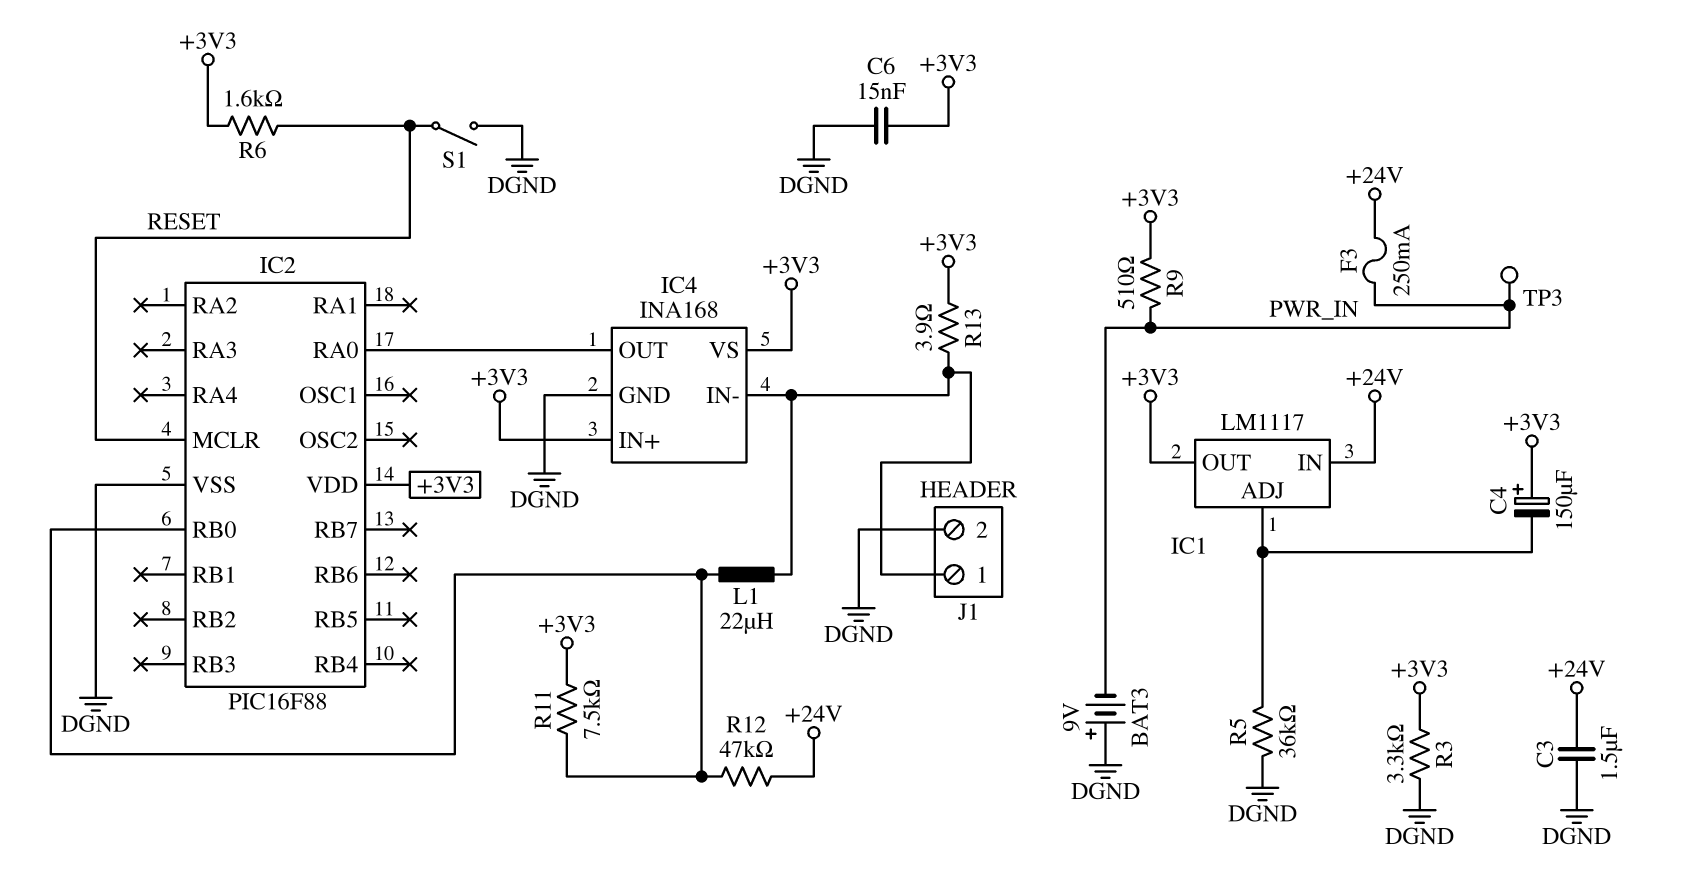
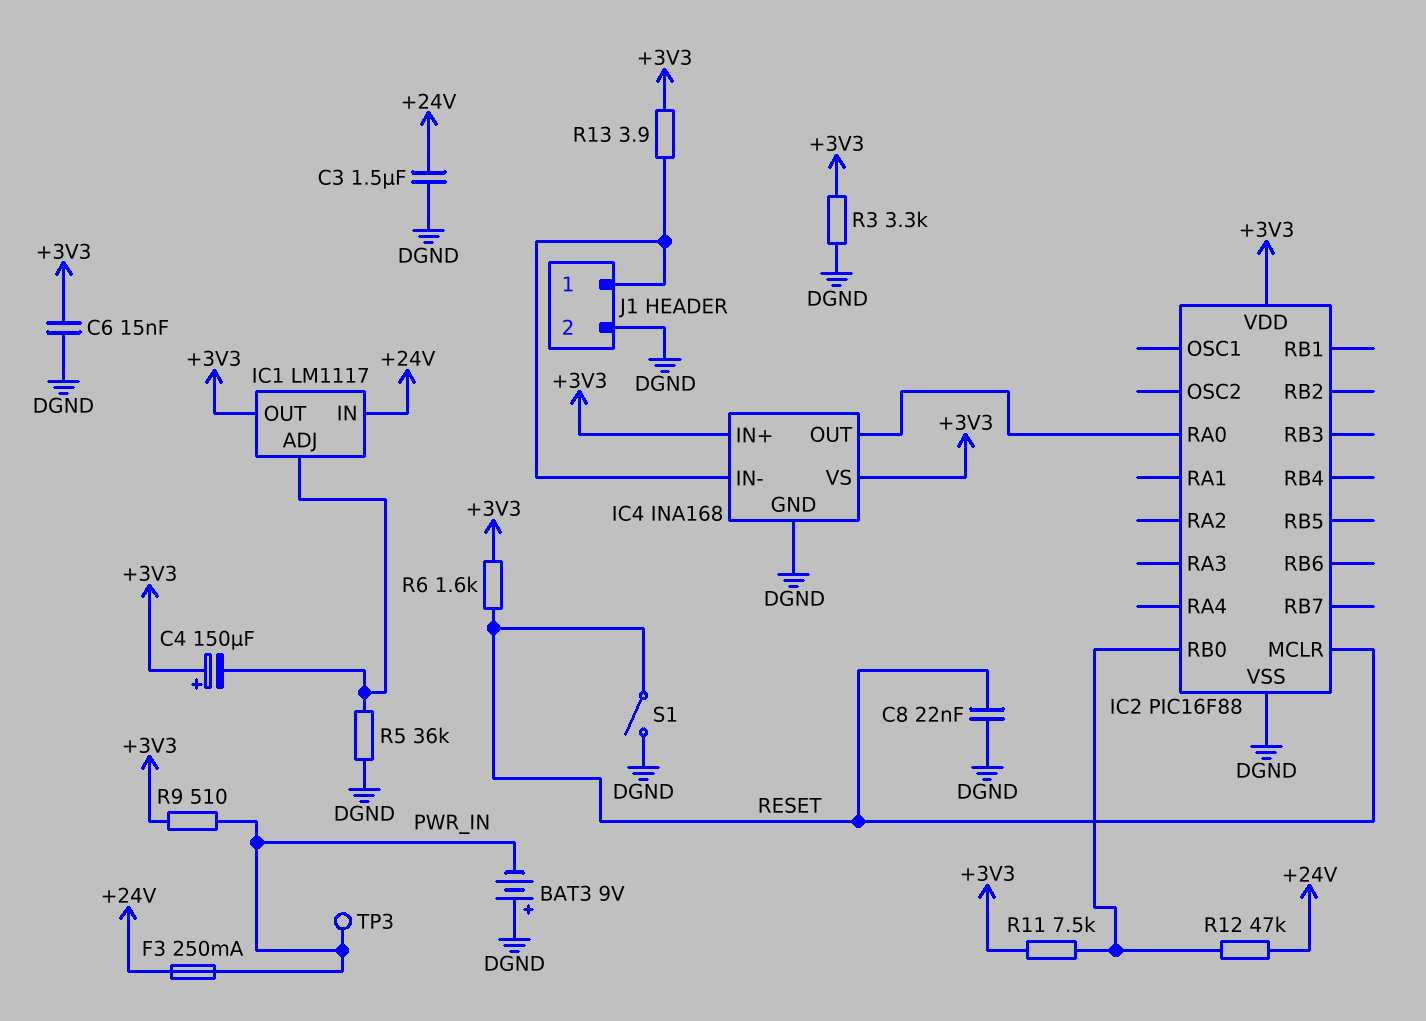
C8: none -> 22nF (DGND, RESET)
L1: 22uH (IC2/RB0, IC4/IN-) -> none

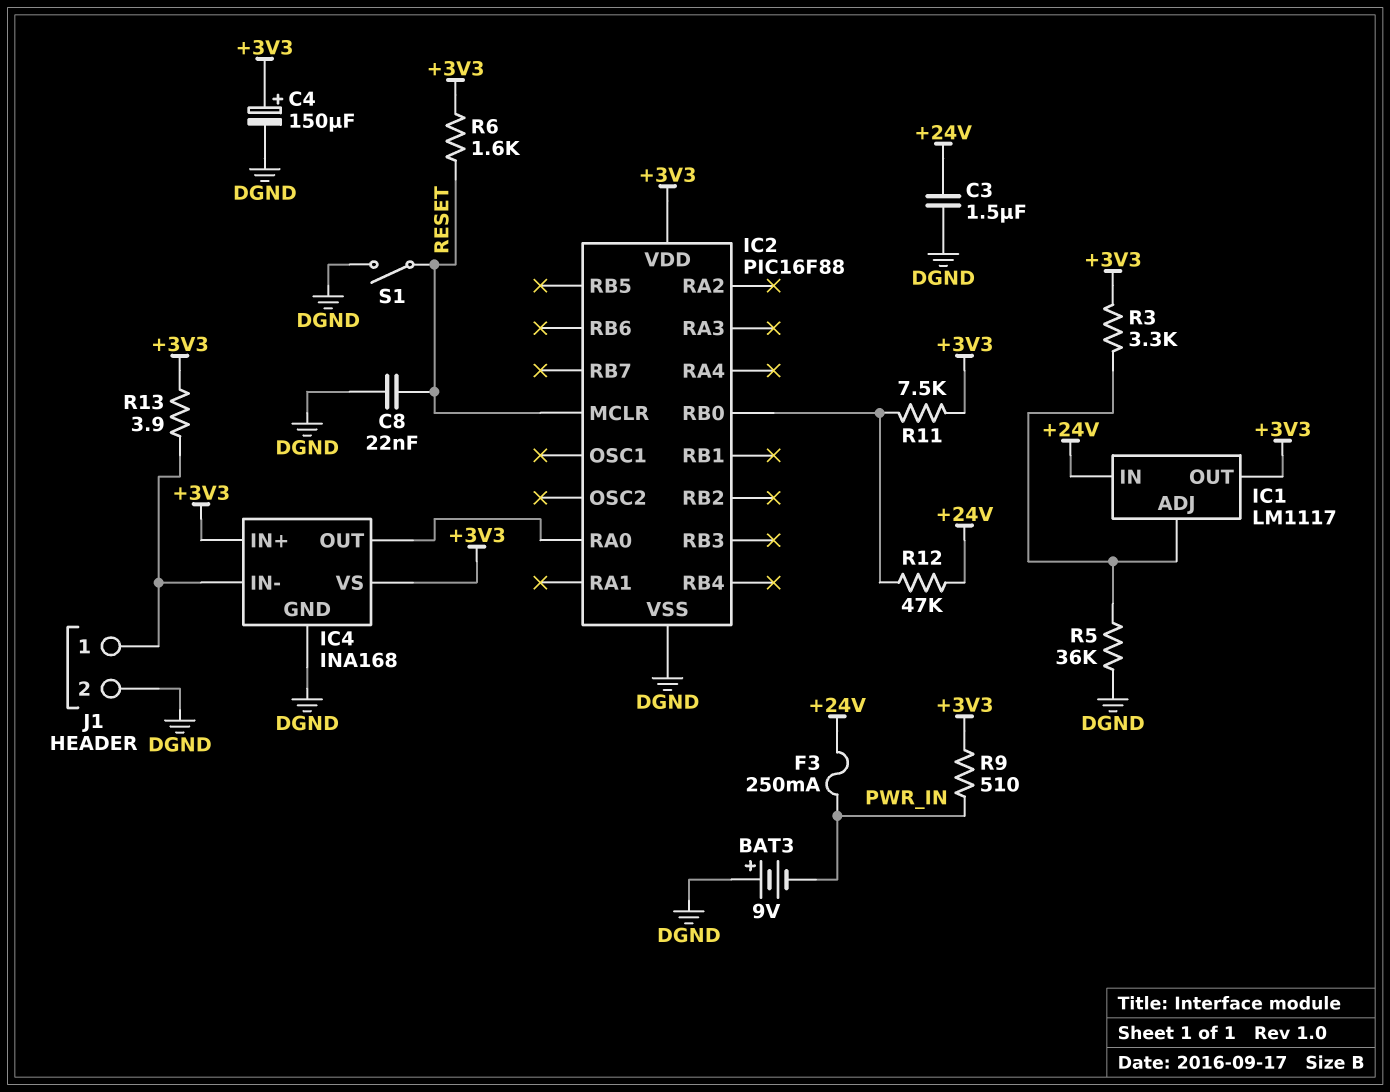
C4: 150uF (plus +3V3, minus IC1/ADJ) -> 150uF (plus +3V3, minus DGND)
C6: 15nF (+3V3, DGND) -> none
R3: 3.3k (+3V3, DGND) -> 3.3k (+3V3, IC1/ADJ)
TP3: test point (PWR_IN) -> none

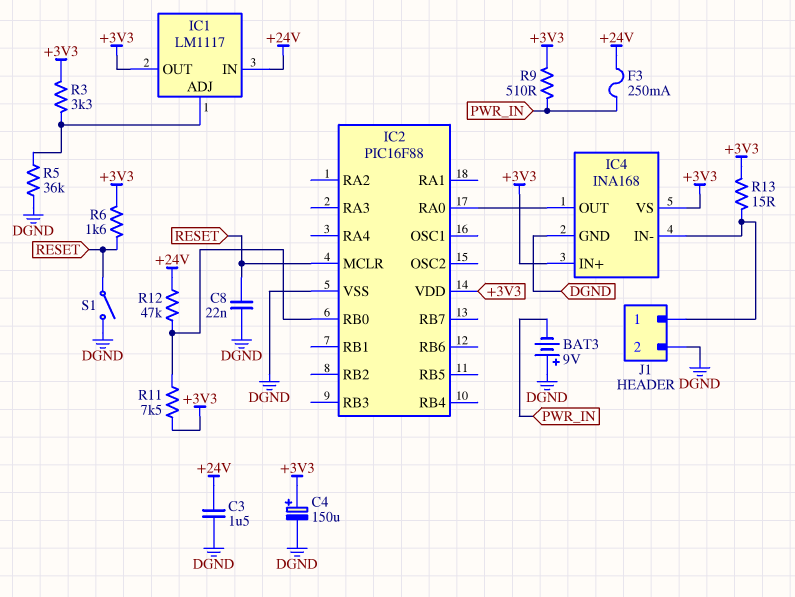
R13: 3.9 (+3V3, IC4/IN-) -> 15 (+3V3, IC4/IN-)

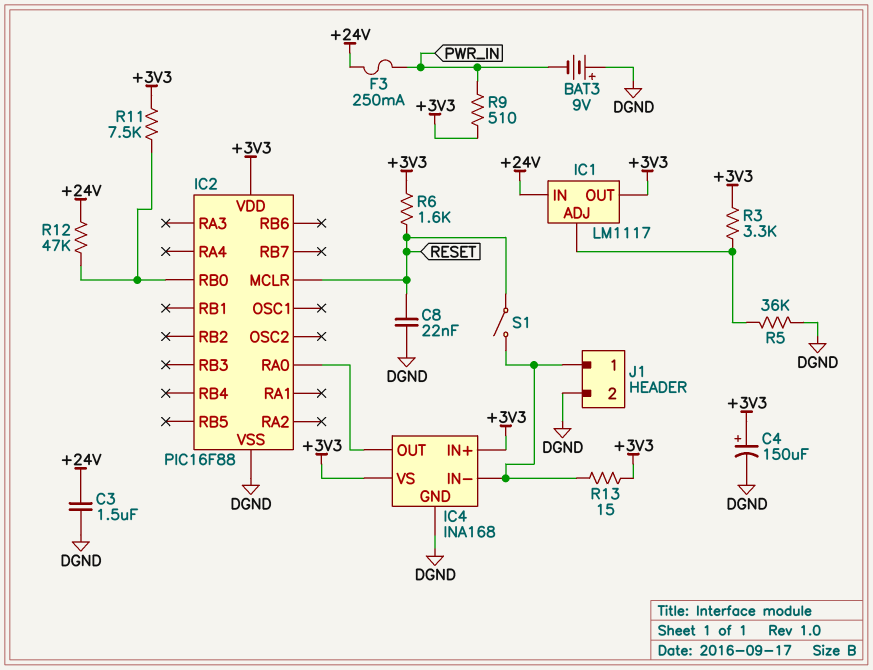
S1: switch (DGND, RESET) -> switch (IC4/IN-, RESET)

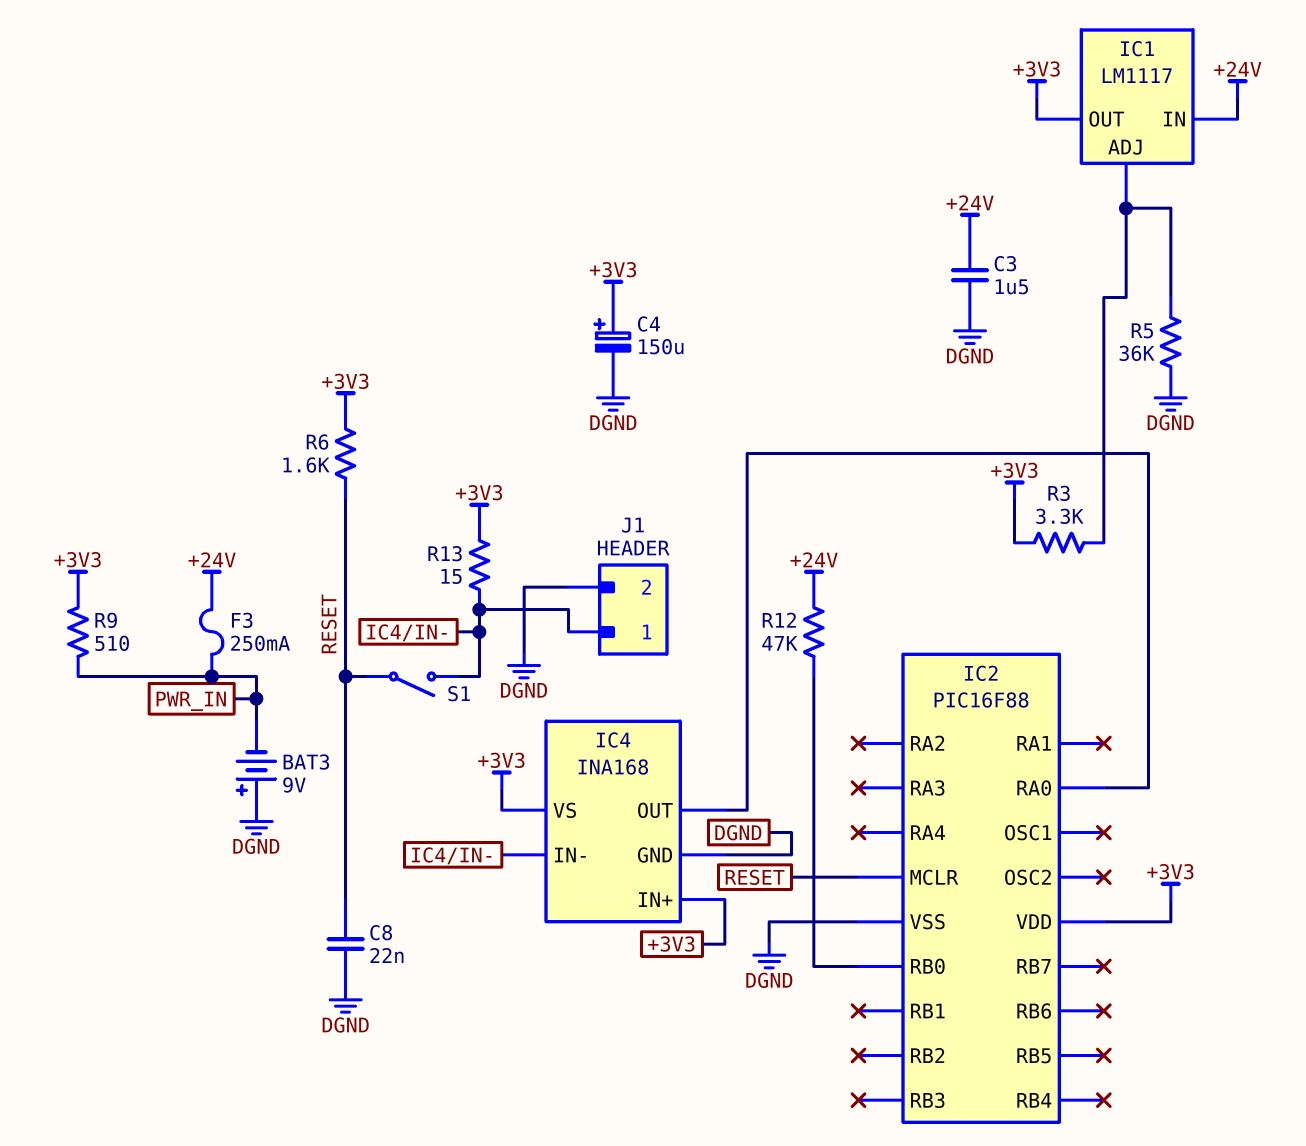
R11: 7.5k (+3V3, IC2/RB0) -> none

